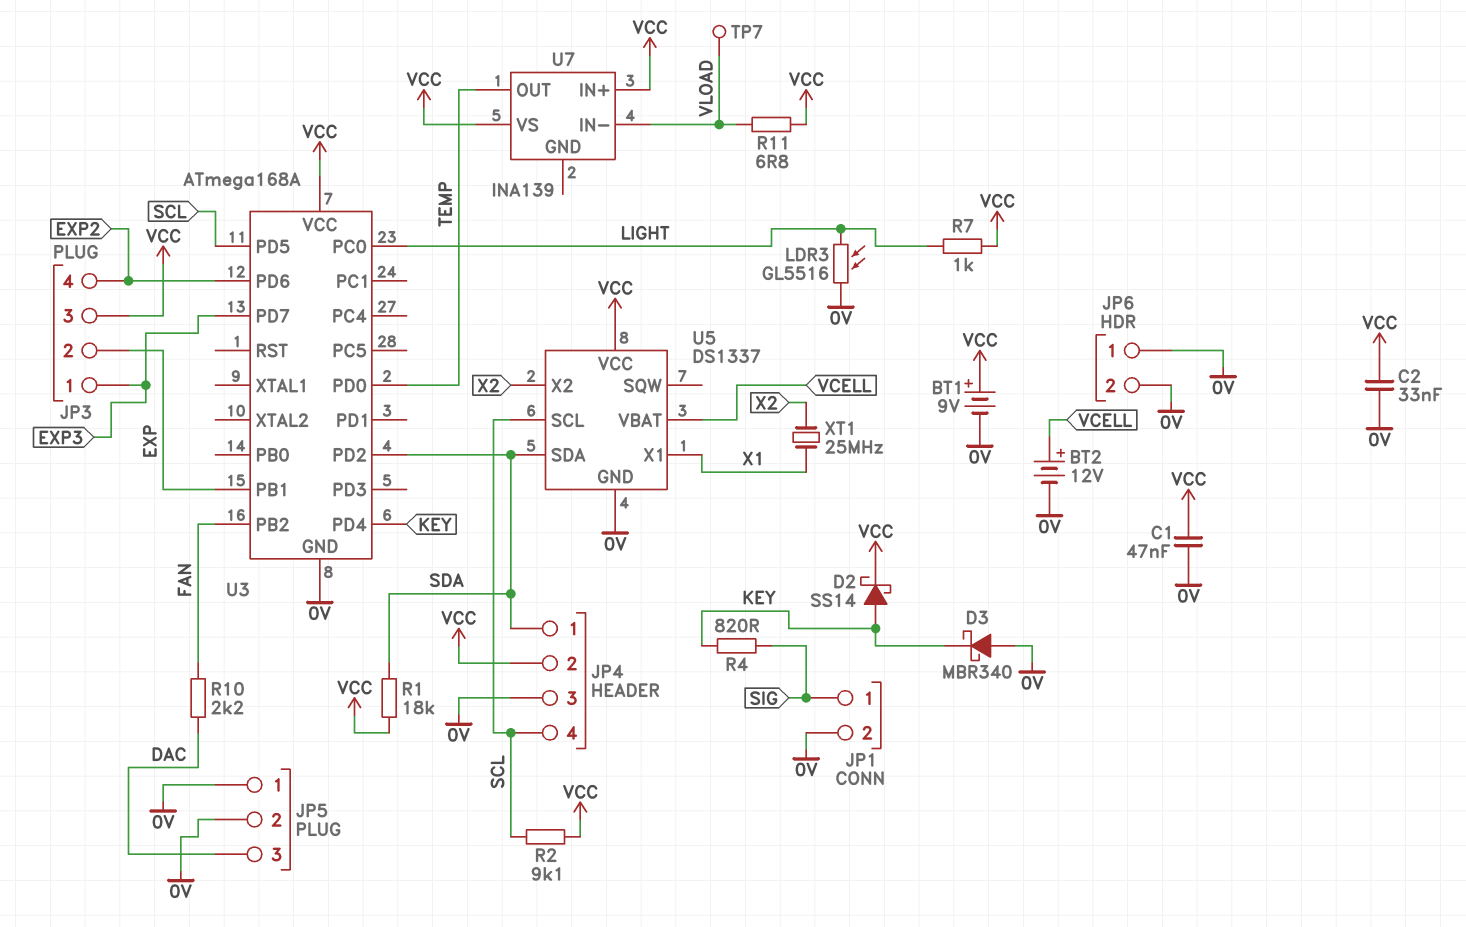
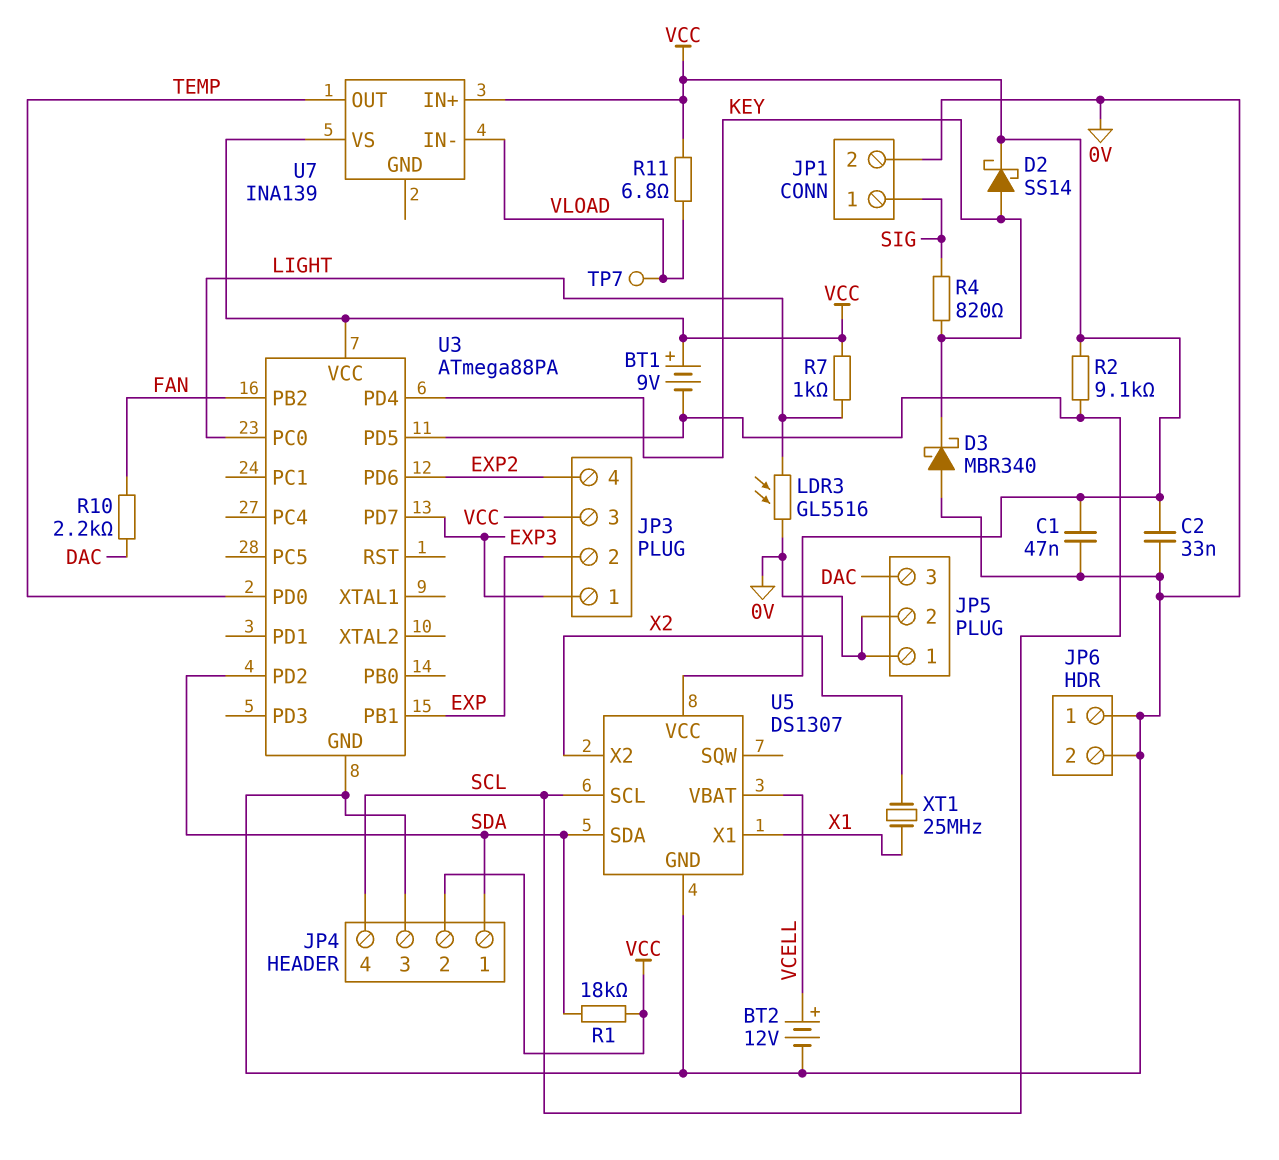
BT1: 9V (plus VCC, minus 0V) -> 9V (plus VCC, minus SCL)
U3: ATmega168A -> ATmega88PA
U5: DS1337 -> DS1307

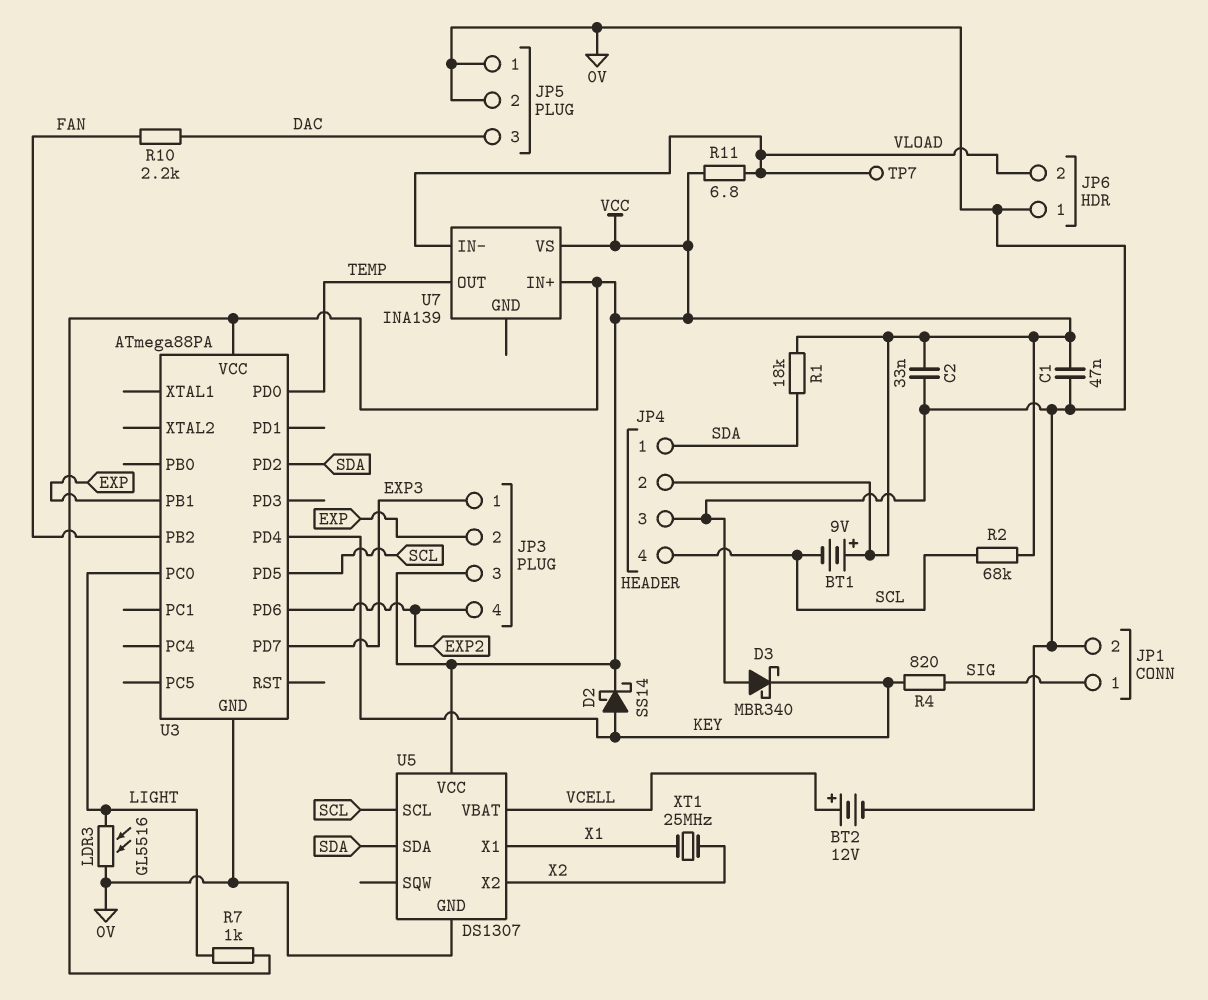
JP6 pin 2: 0V -> VLOAD
R2: 9.1k (SCL, VCC) -> 68k (SCL, VCC)

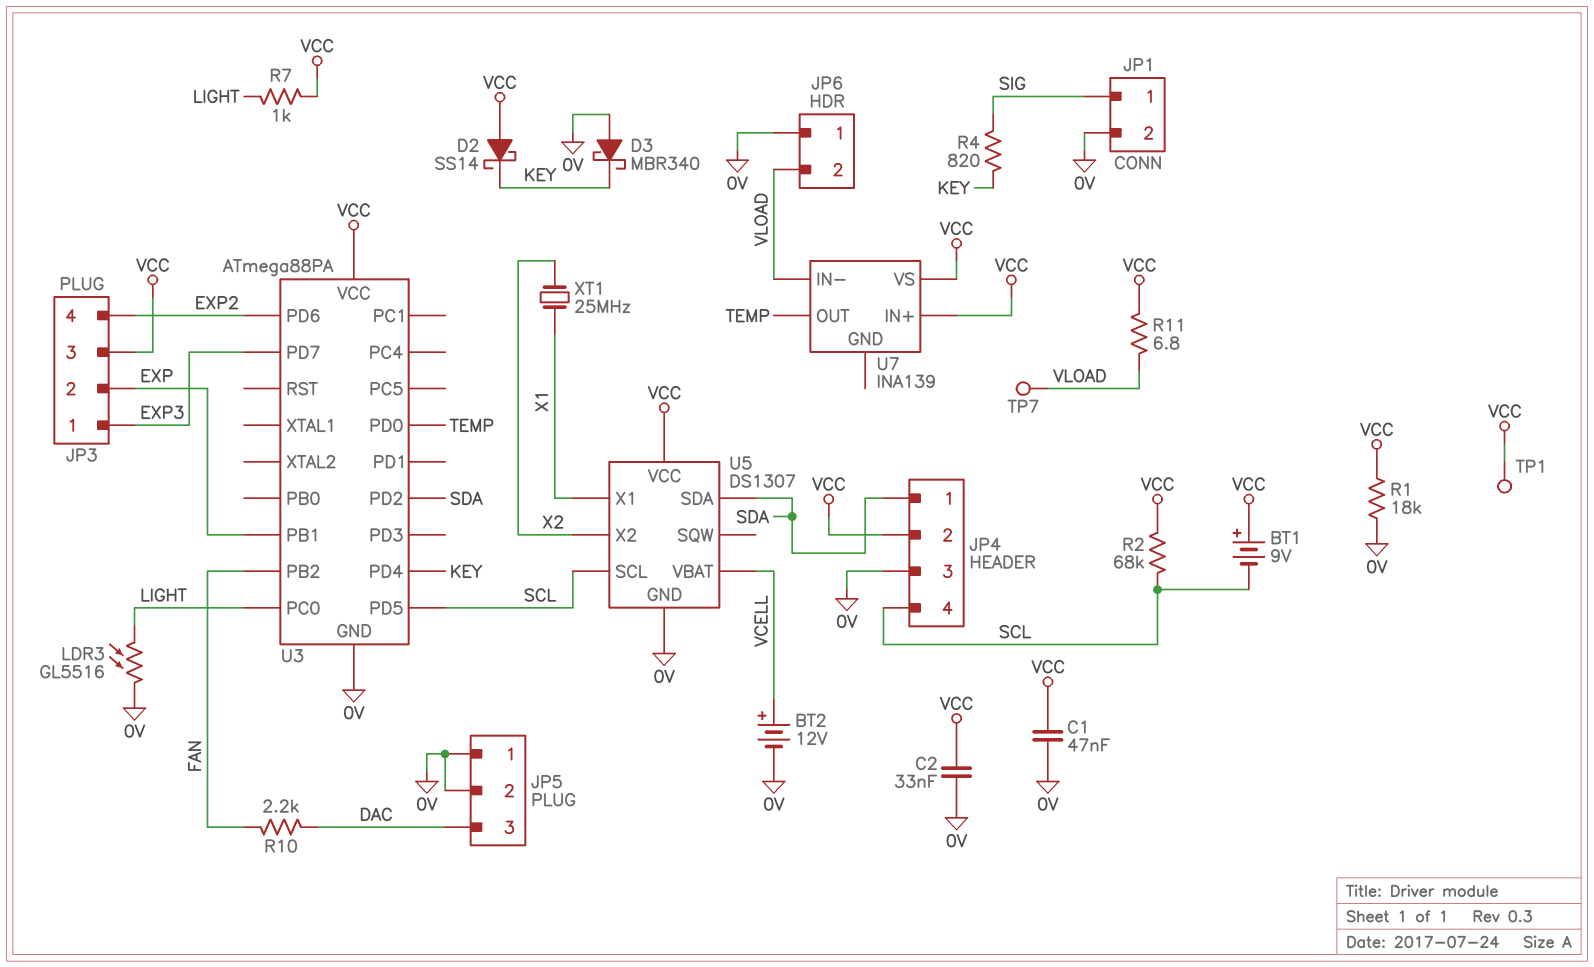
D2: schottky SS14 (A KEY, K VCC) -> schottky SS14 (A VCC, K KEY)
R1: 18k (SDA, VCC) -> 18k (0V, VCC)
TP1: none -> test point (VCC)

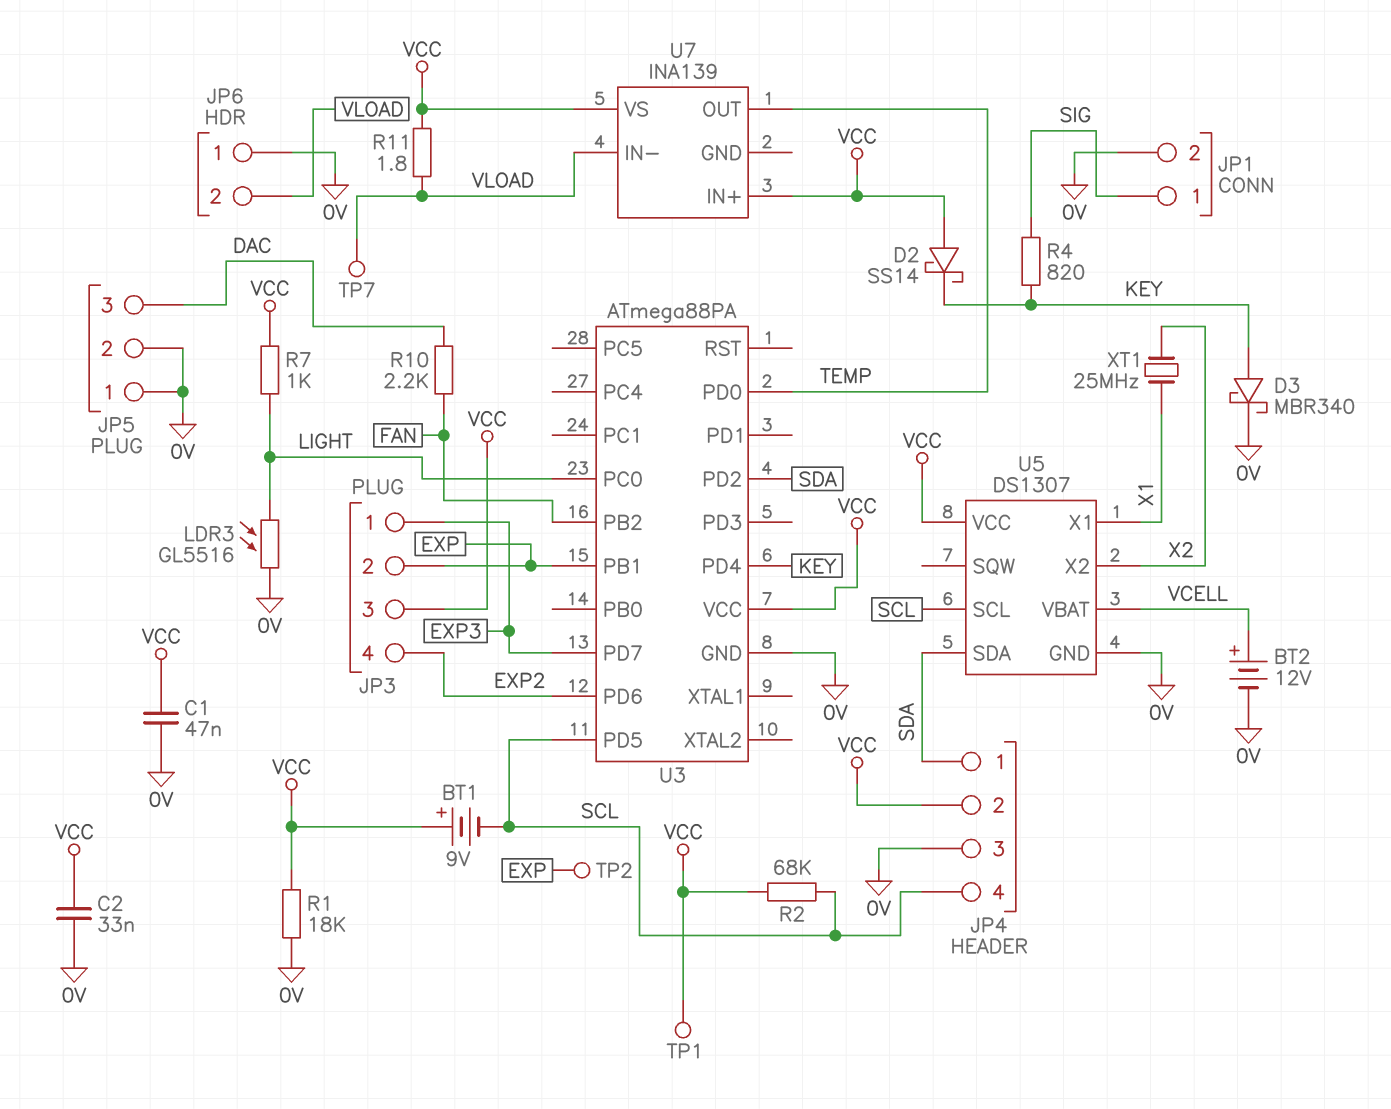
D3: schottky MBR340 (A 0V, K KEY) -> schottky MBR340 (A KEY, K 0V)
R11: 6.8 (VCC, VLOAD) -> 1.8 (VCC, VLOAD)
TP2: none -> test point (EXP)

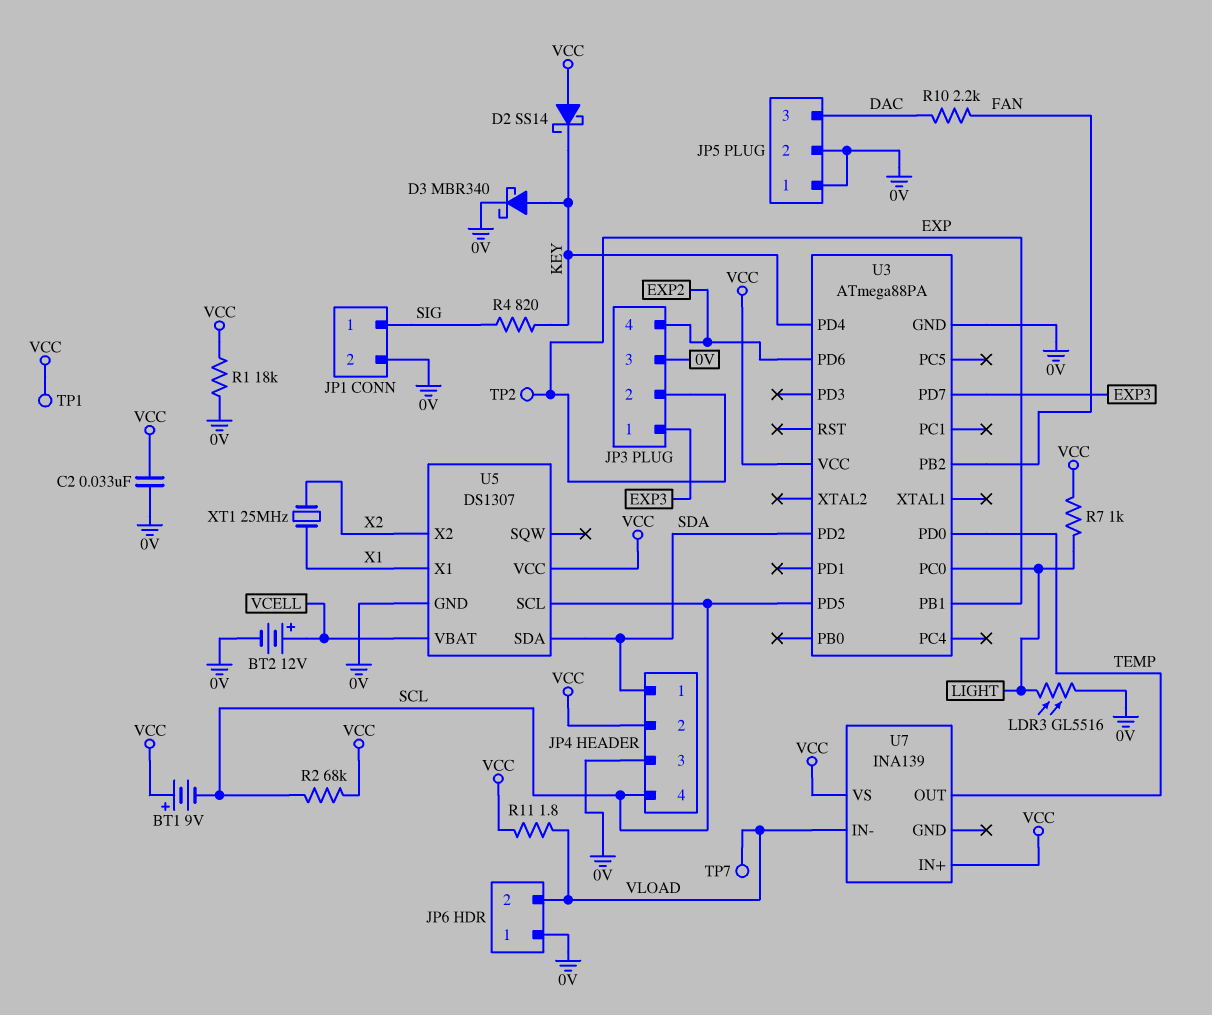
C1: 47nF (0V, VCC) -> none
JP3 pin 3: VCC -> 0V

